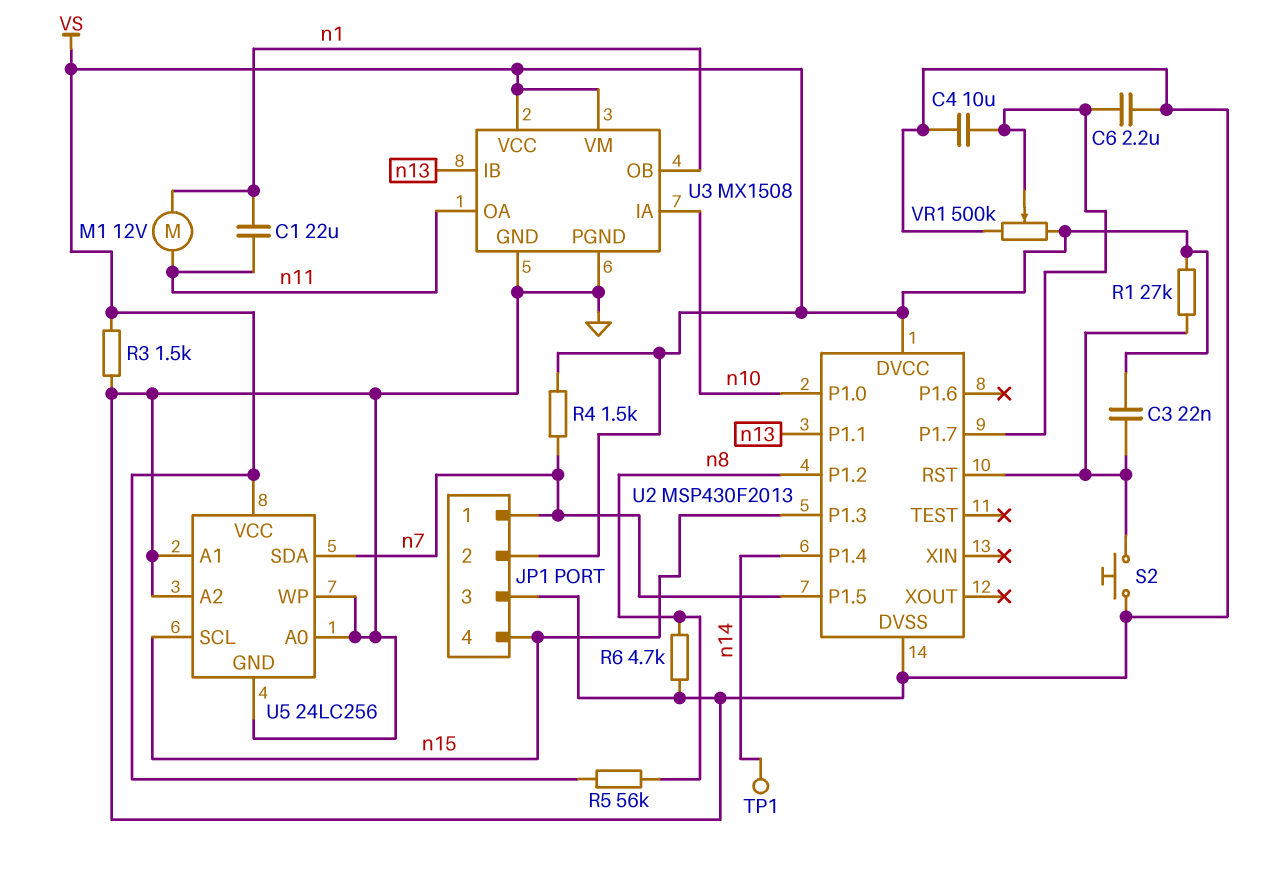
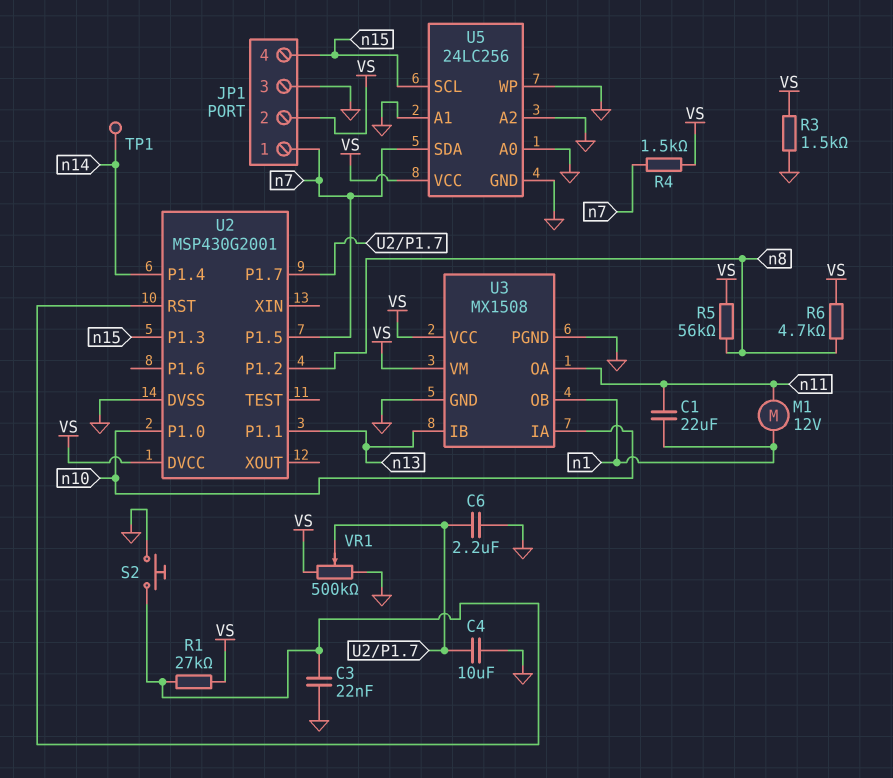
C3: 22nF (U2/RST, VS) -> 22nF (GND, U2/RST)
R6: 4.7k (GND, n8) -> 4.7k (VS, n8)
U2: MSP430F2013 -> MSP430G2001

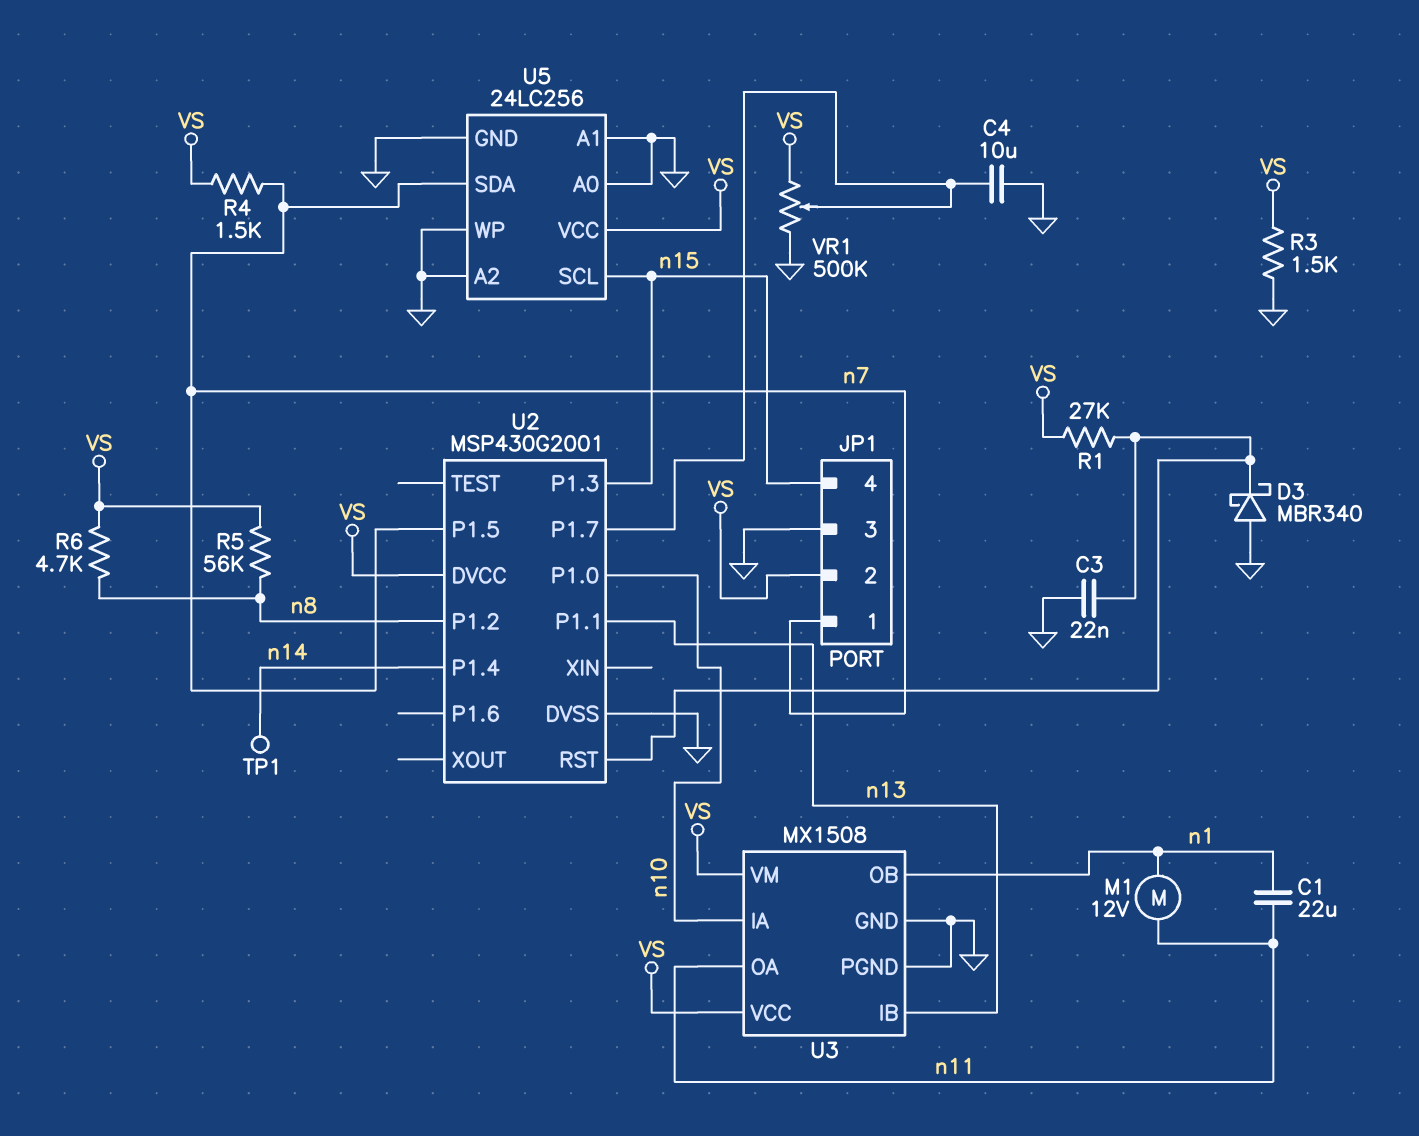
C6: 2.2uF (GND, U2/P1.7) -> none
D3: none -> schottky MBR340 (A GND, K U2/RST)
S2: button (GND, U2/RST) -> none

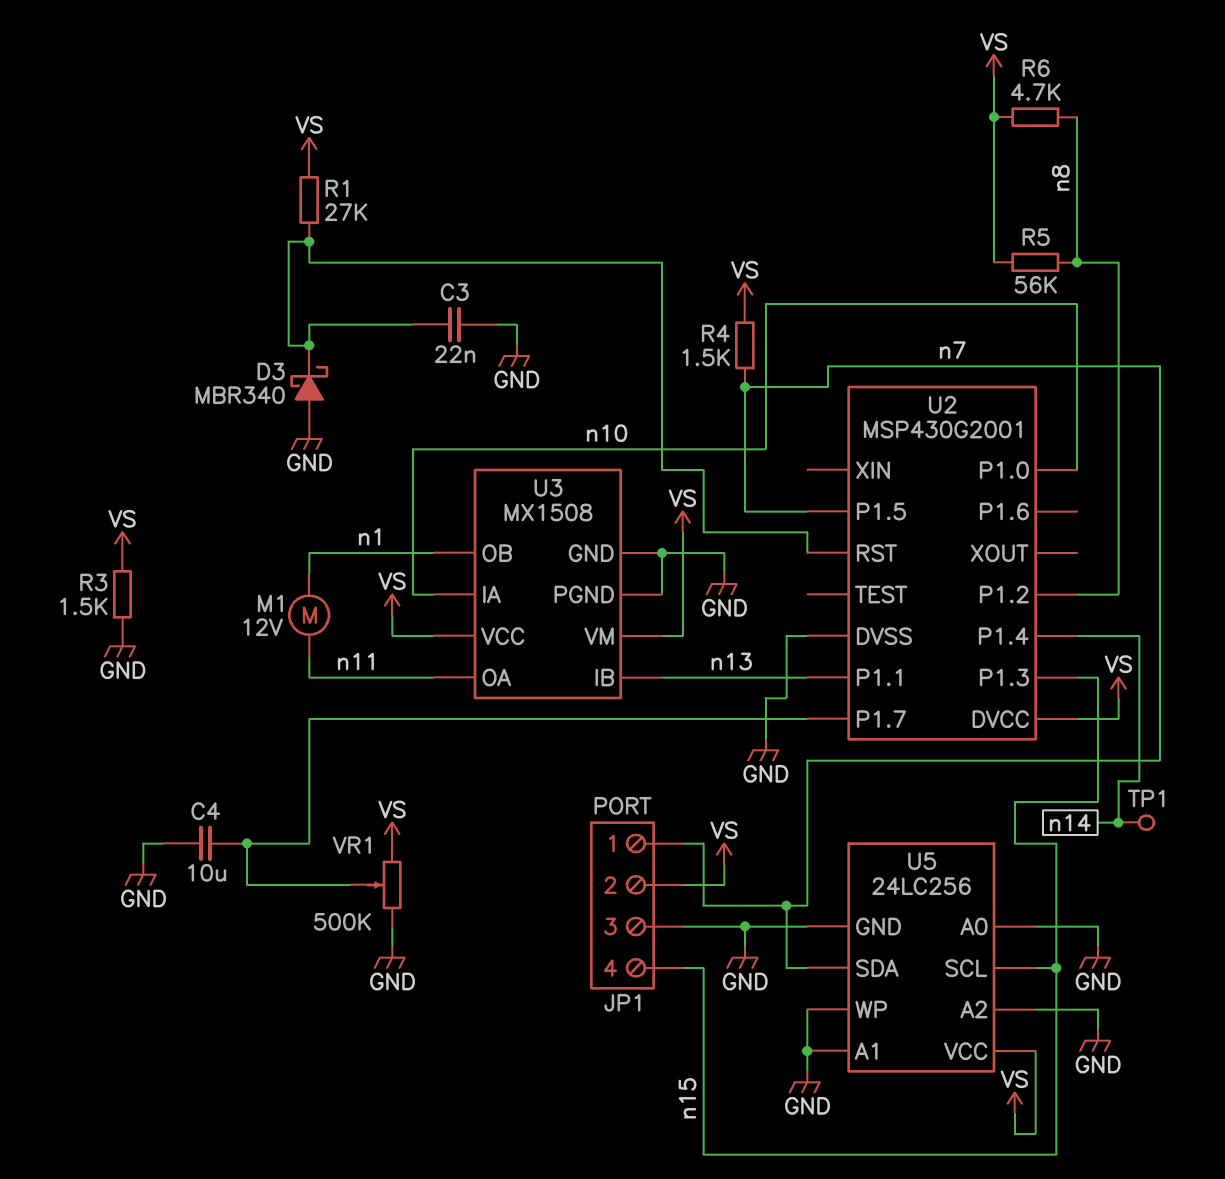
C1: 22uF (n1, n11) -> none

